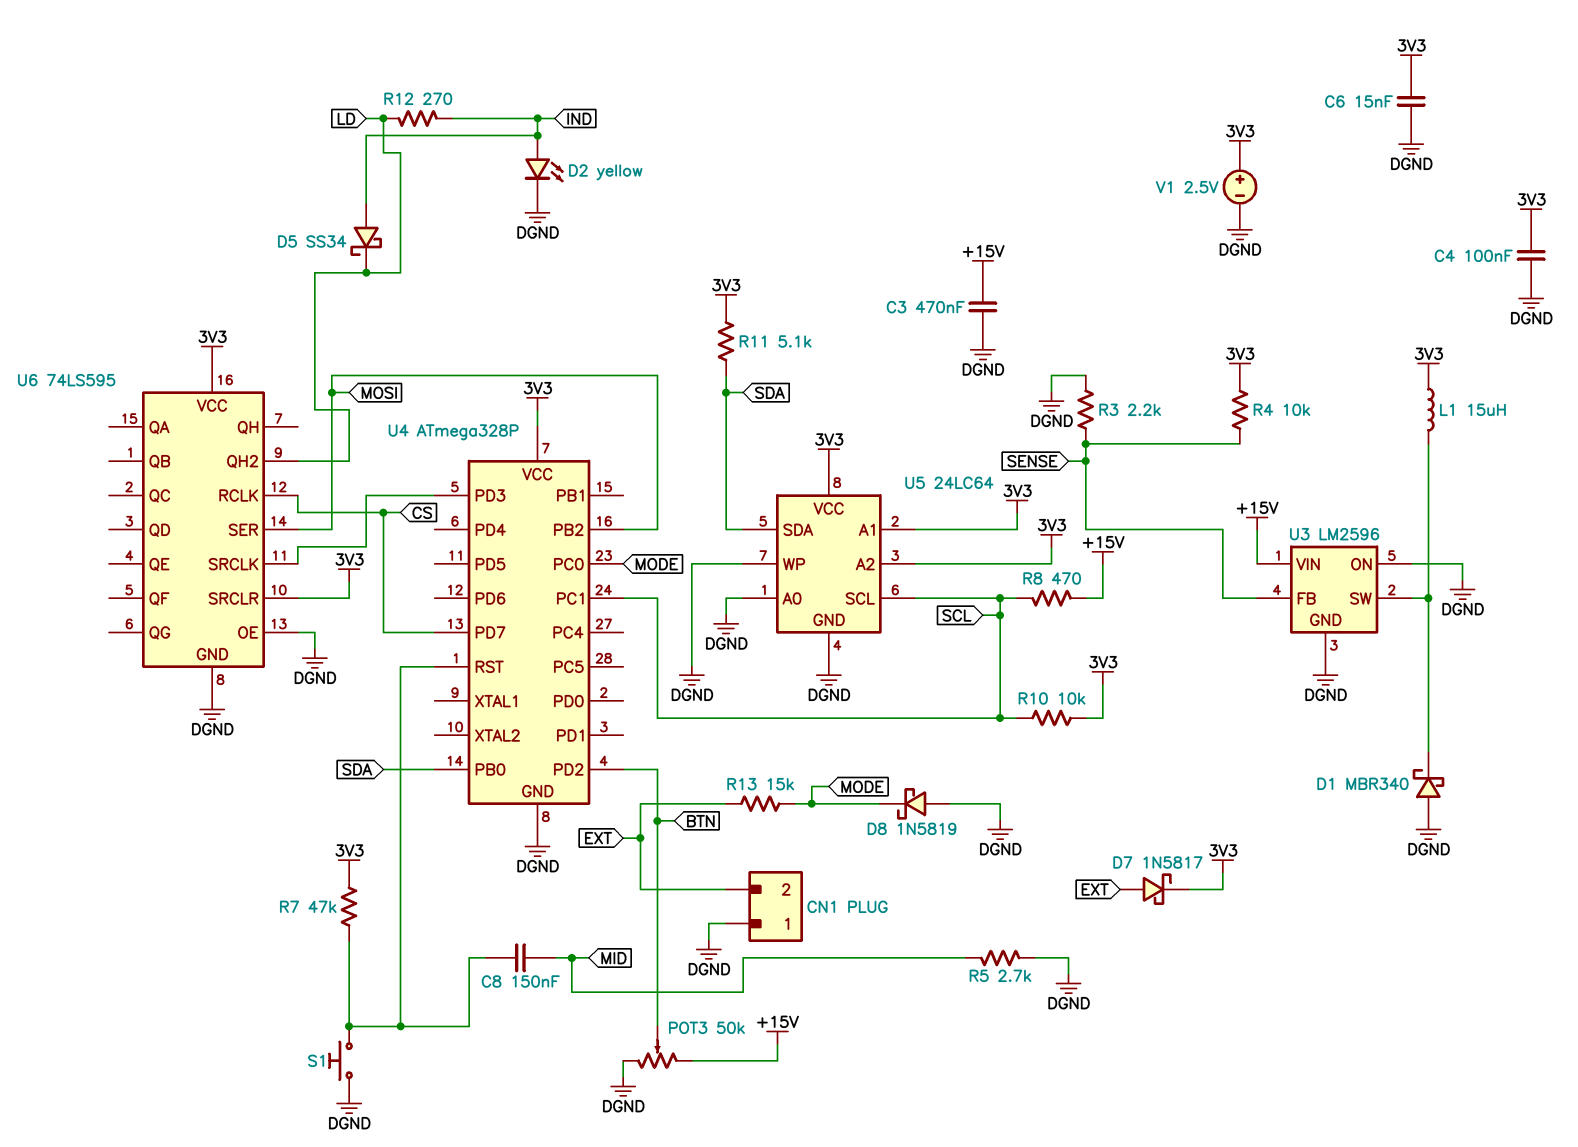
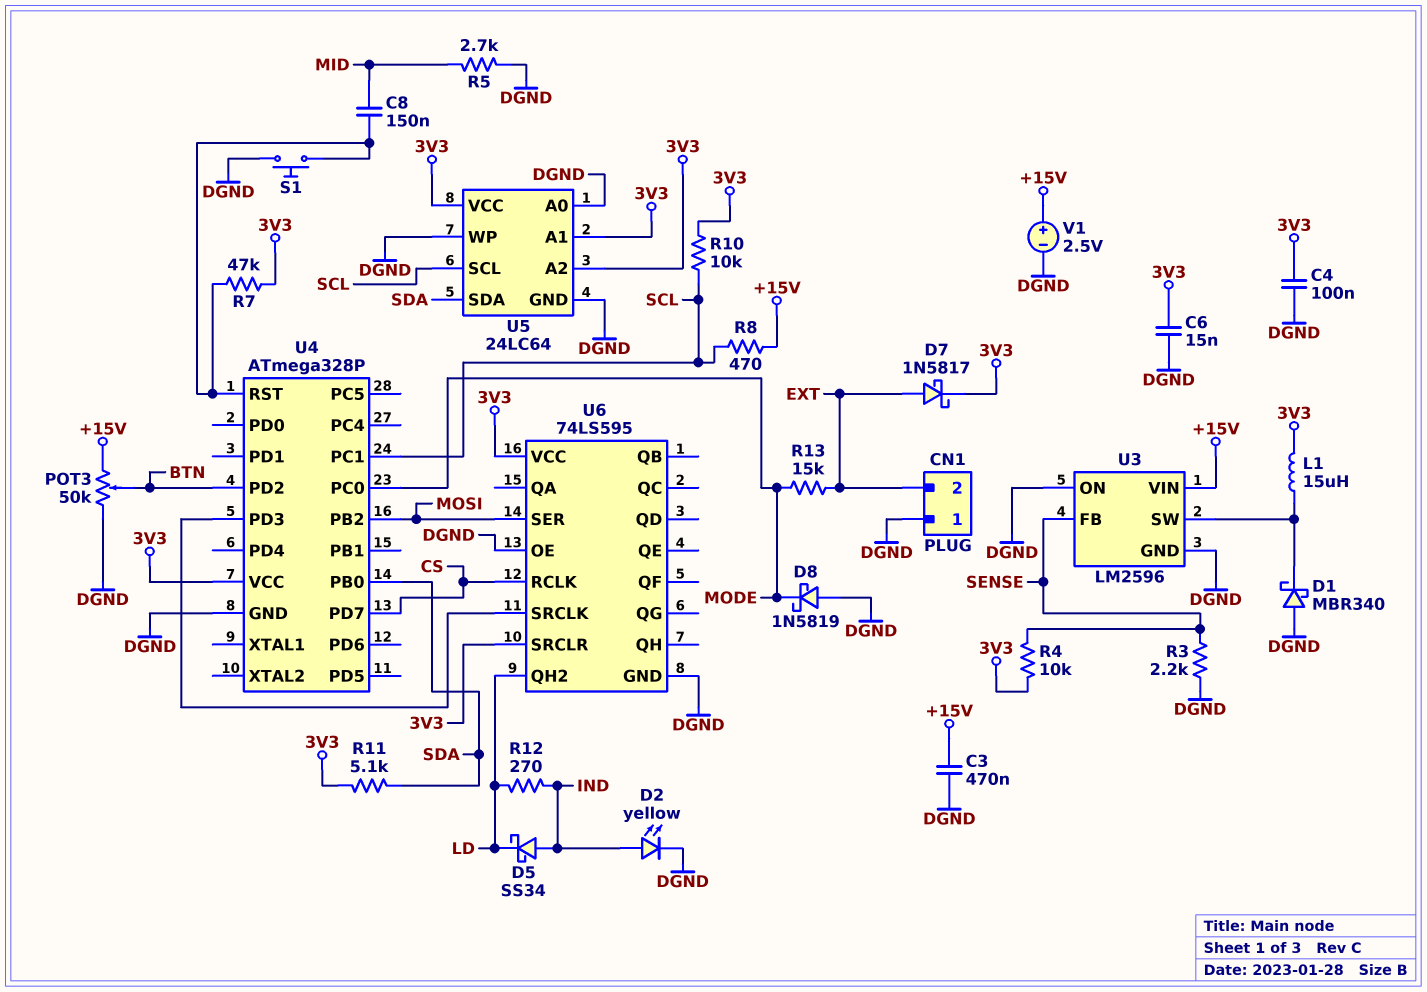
V1: 2.5V (plus 3V3, minus DGND) -> 2.5V (plus +15V, minus DGND)

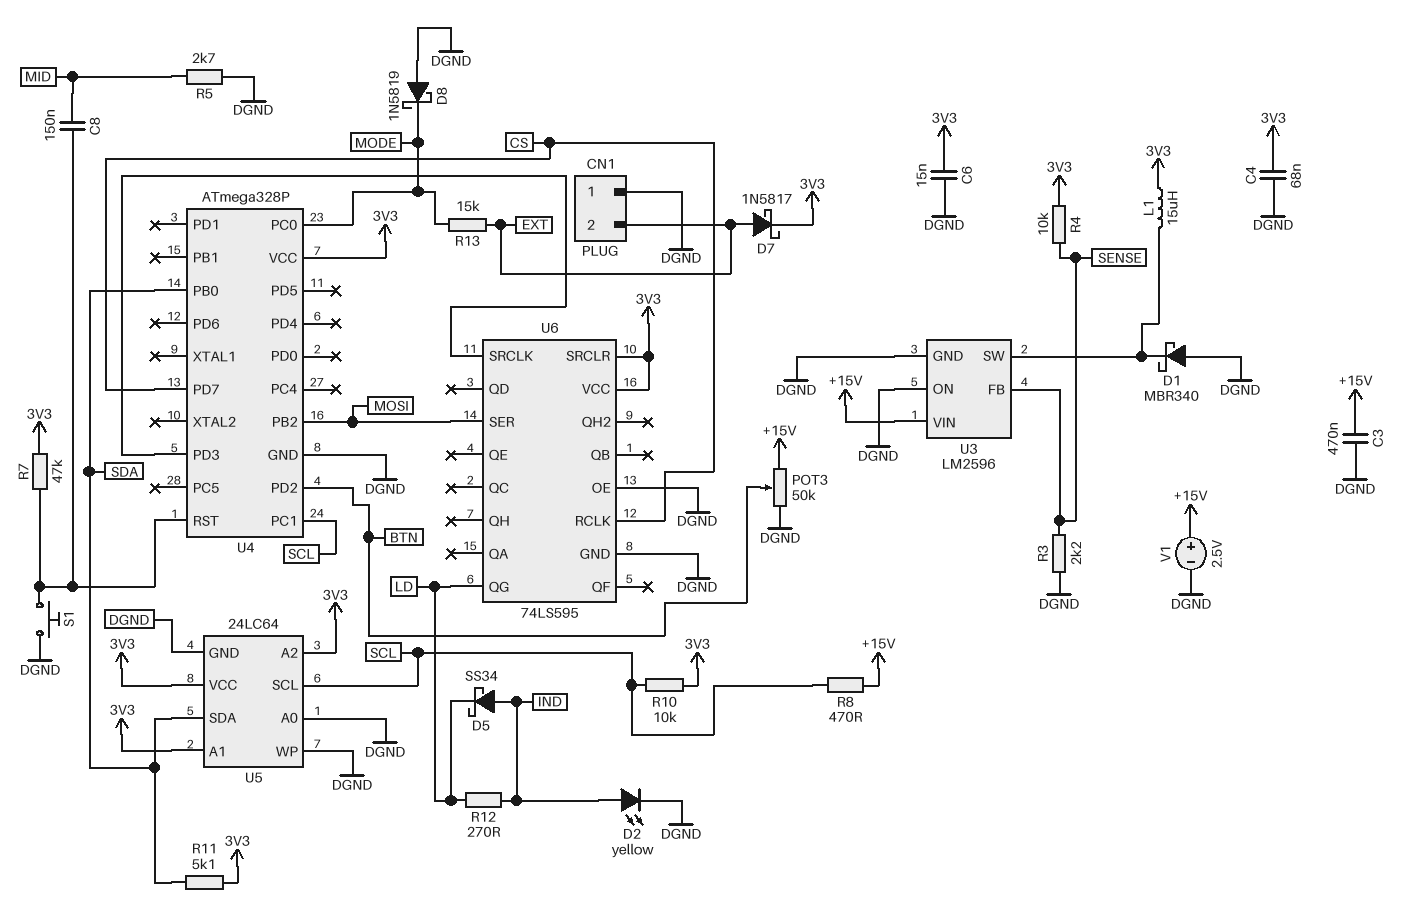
C4: 100nF (3V3, DGND) -> 68nF (3V3, DGND)
U6 pin QG: none -> LD
U6 pin QH2: LD -> none

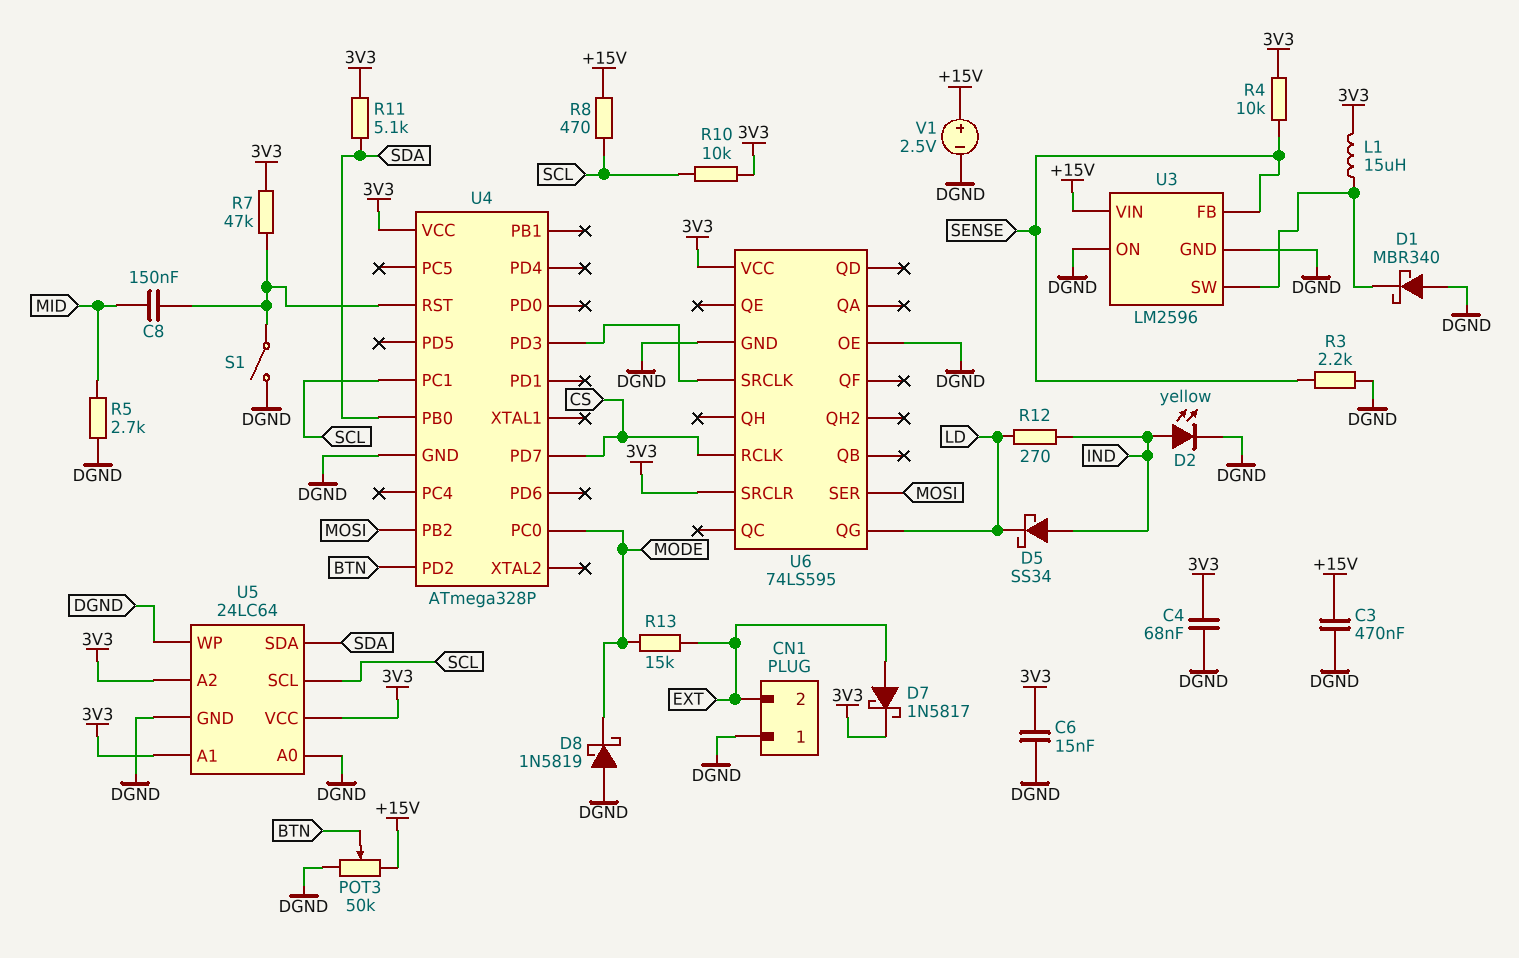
S1: button (DGND, U4/RST) -> switch (DGND, U4/RST)

